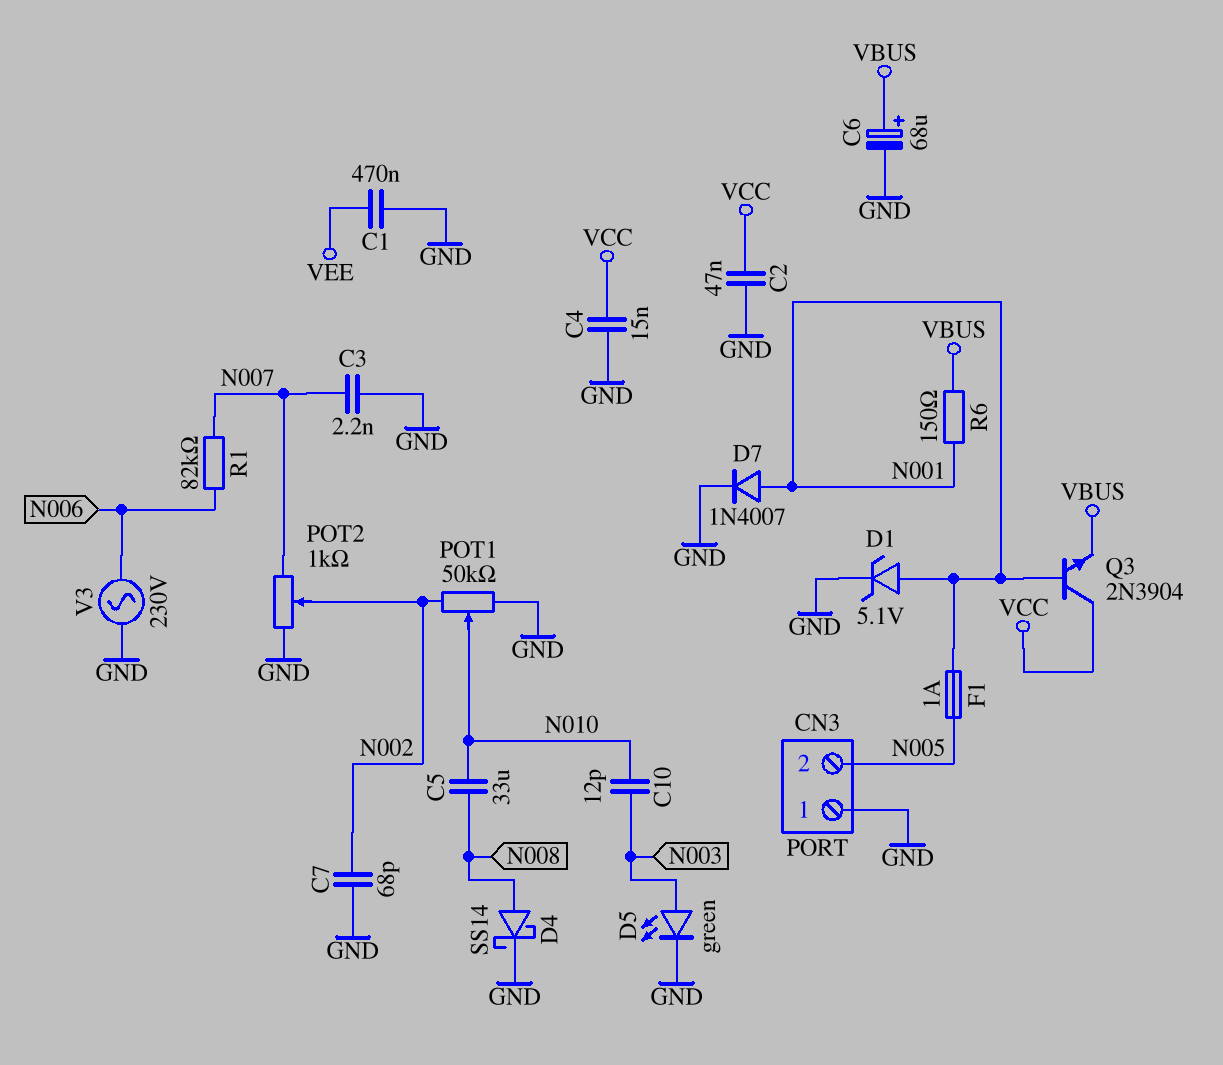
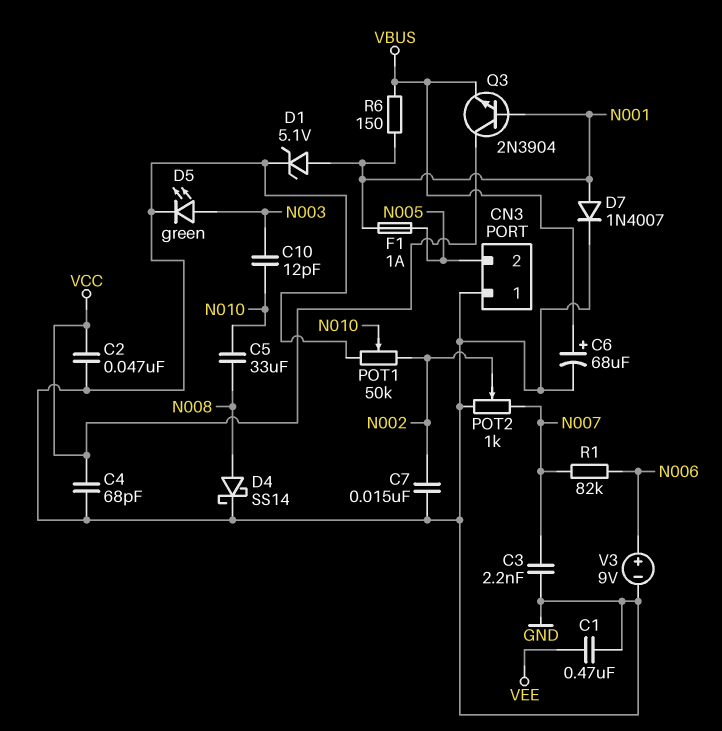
C4: 15nF (GND, VCC) -> 68pF (GND, VCC)
C7: 68pF (GND, N002) -> 15nF (GND, N002)
V3: AC 230V (GND, N006) -> 9V (plus N006, minus GND)

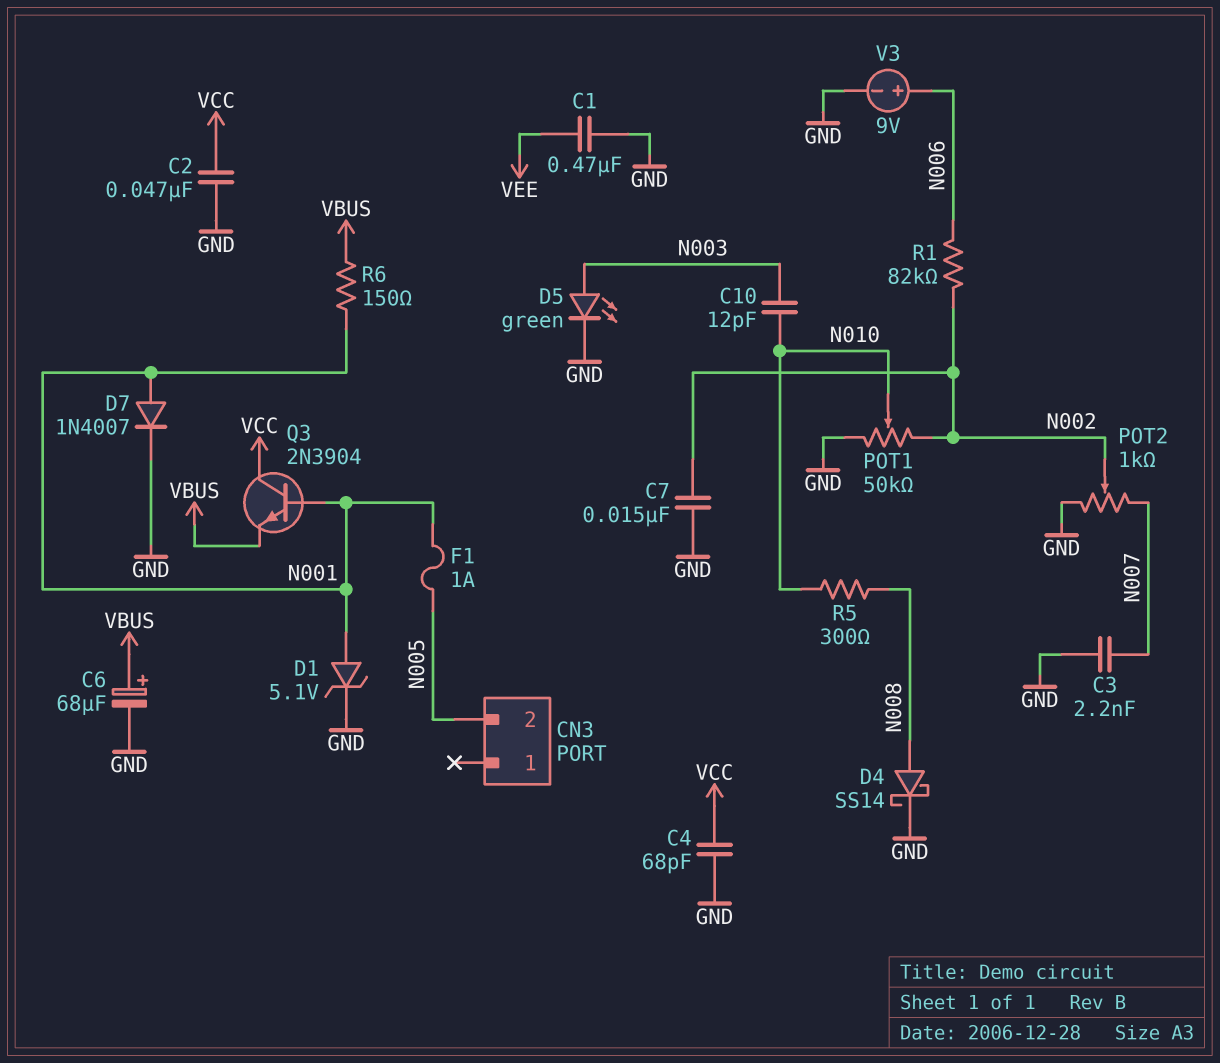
C5: 33uF (N008, N010) -> none
CN3 pin 1: GND -> none
R1: 82k (N006, N007) -> 82k (N002, N006)
R5: none -> 300 (N008, N010)

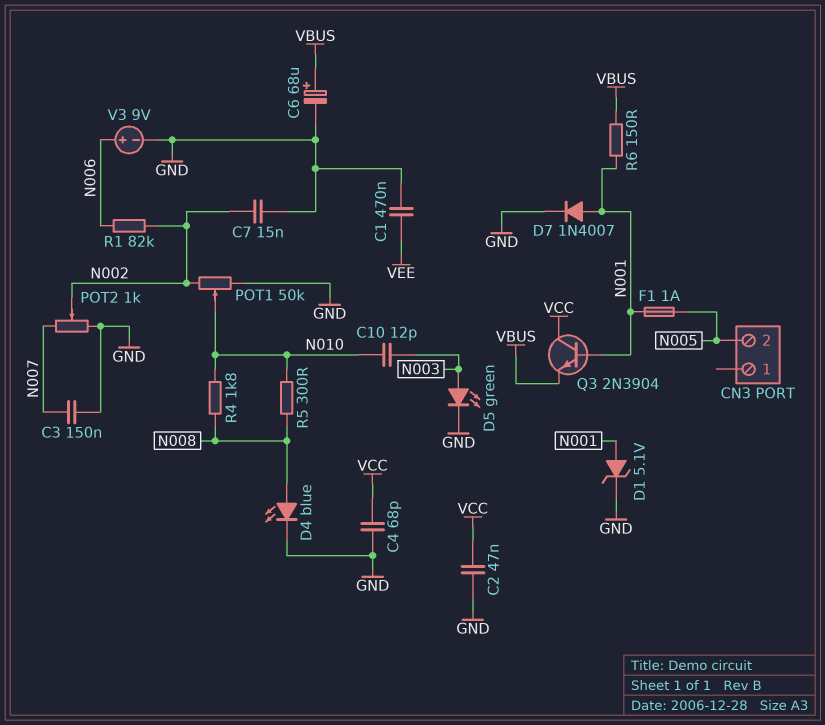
C3: 2.2nF (GND, N007) -> 150nF (GND, N007)
D4: schottky SS14 (A N008, K GND) -> LED blue (A N008, K GND)
R4: none -> 1.8k (N008, N010)

